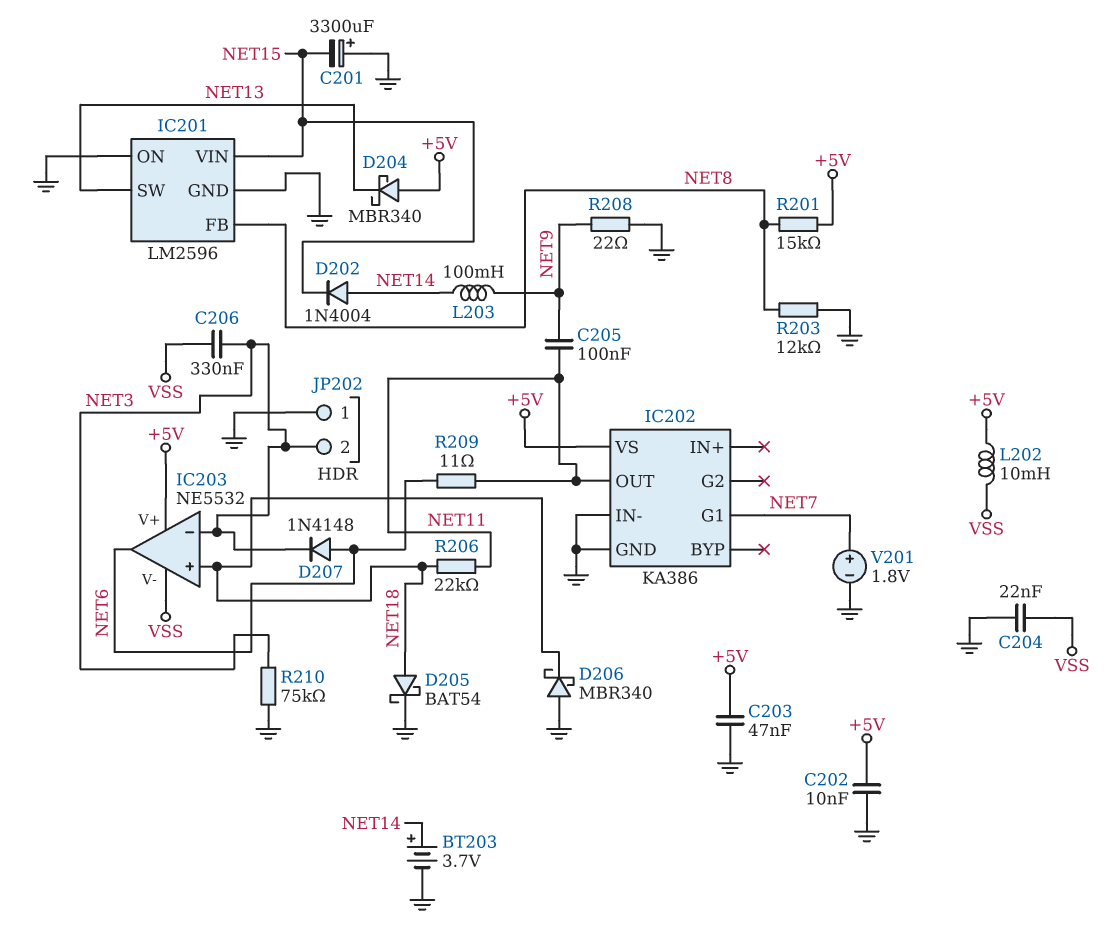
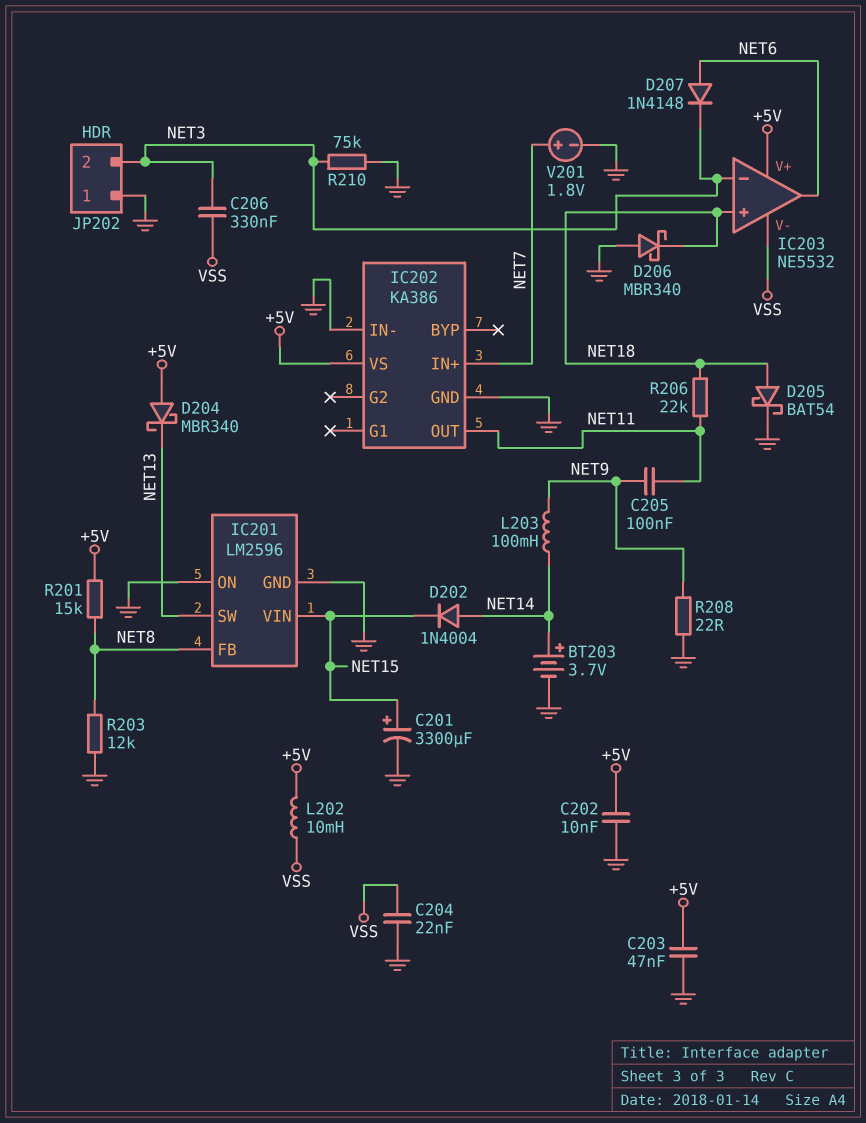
C201: 3300uF (plus GND, minus NET15) -> 3300uF (plus NET15, minus GND)
IC202 pin G1: NET7 -> none
IC202 pin IN+: none -> NET7
R209: 11 (NET6, NET11) -> none

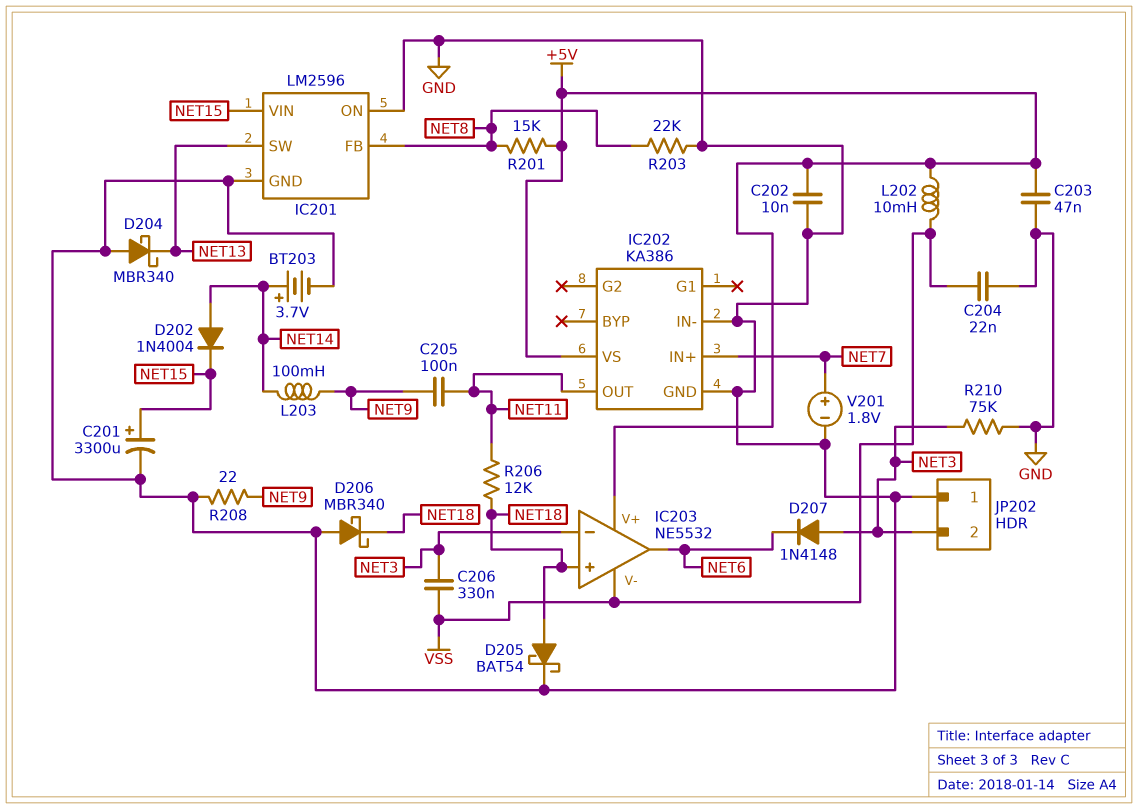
D204: schottky MBR340 (A +5V, K NET13) -> schottky MBR340 (A GND, K NET13)
D207: diode 1N4148 (A NET6, K NET3) -> diode 1N4148 (A NET3, K NET6)
R203: 12k (GND, NET8) -> 22k (GND, NET8)
R206: 22k (NET11, NET18) -> 12k (NET11, NET18)

